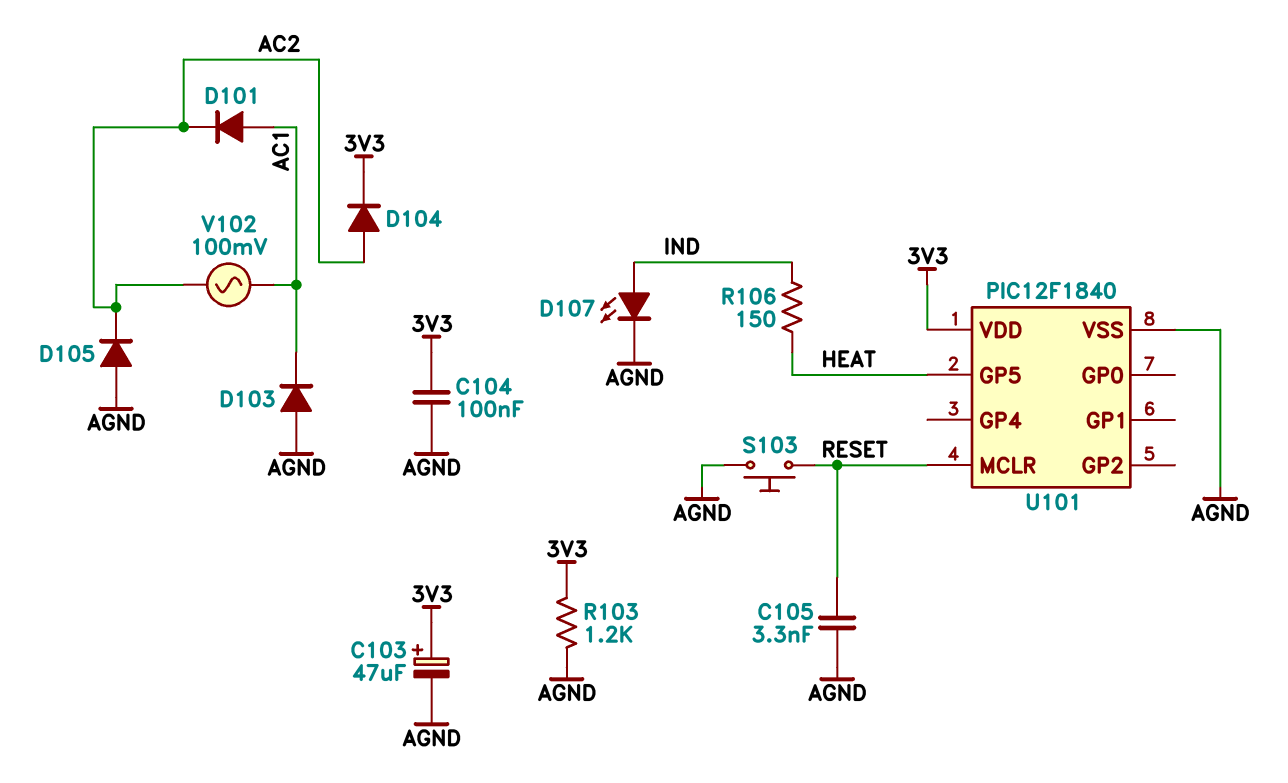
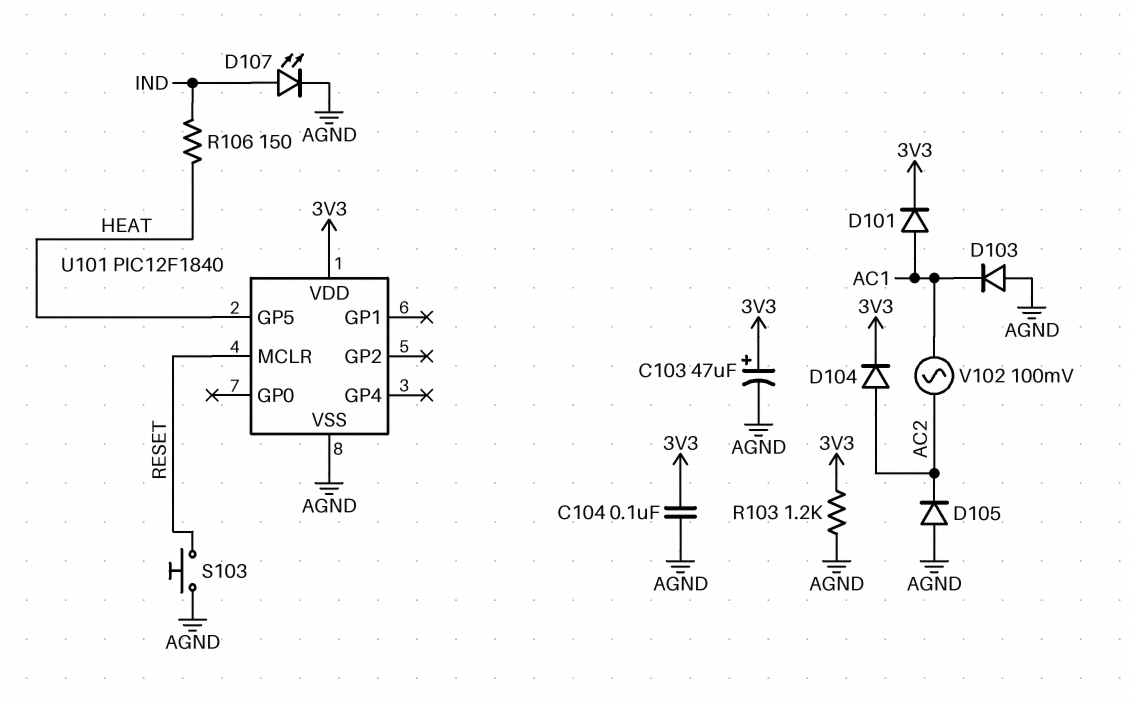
C105: 3.3nF (AGND, RESET) -> none
D101: diode (A AC1, K AC2) -> diode (A AC1, K 3V3)

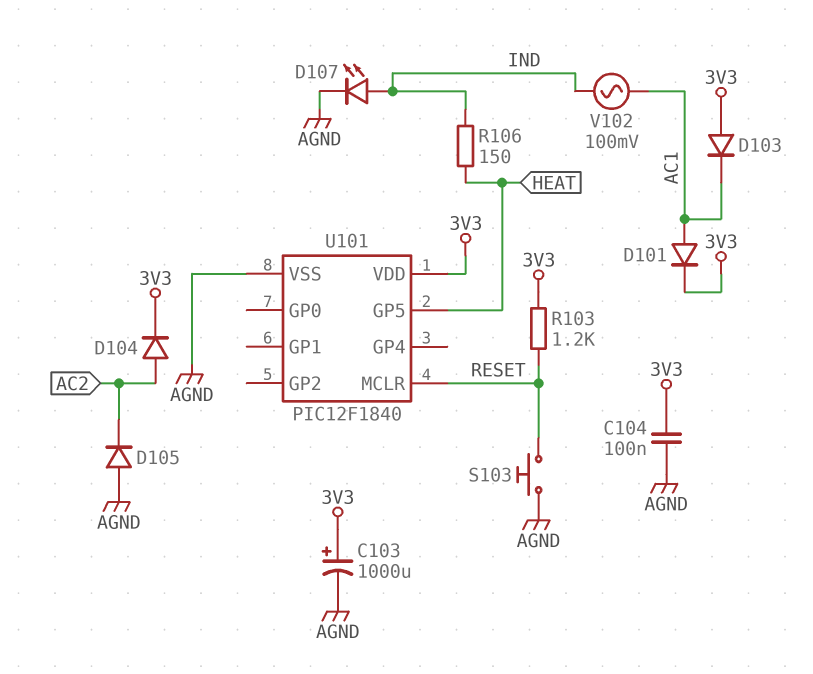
C103: 47uF (plus 3V3, minus AGND) -> 1000uF (plus 3V3, minus AGND)
D103: diode (A AGND, K AC1) -> diode (A 3V3, K AC1)
R103: 1.2k (3V3, AGND) -> 1.2k (3V3, RESET)
V102: AC 100mV (AC1, AC2) -> AC 100mV (AC1, IND)

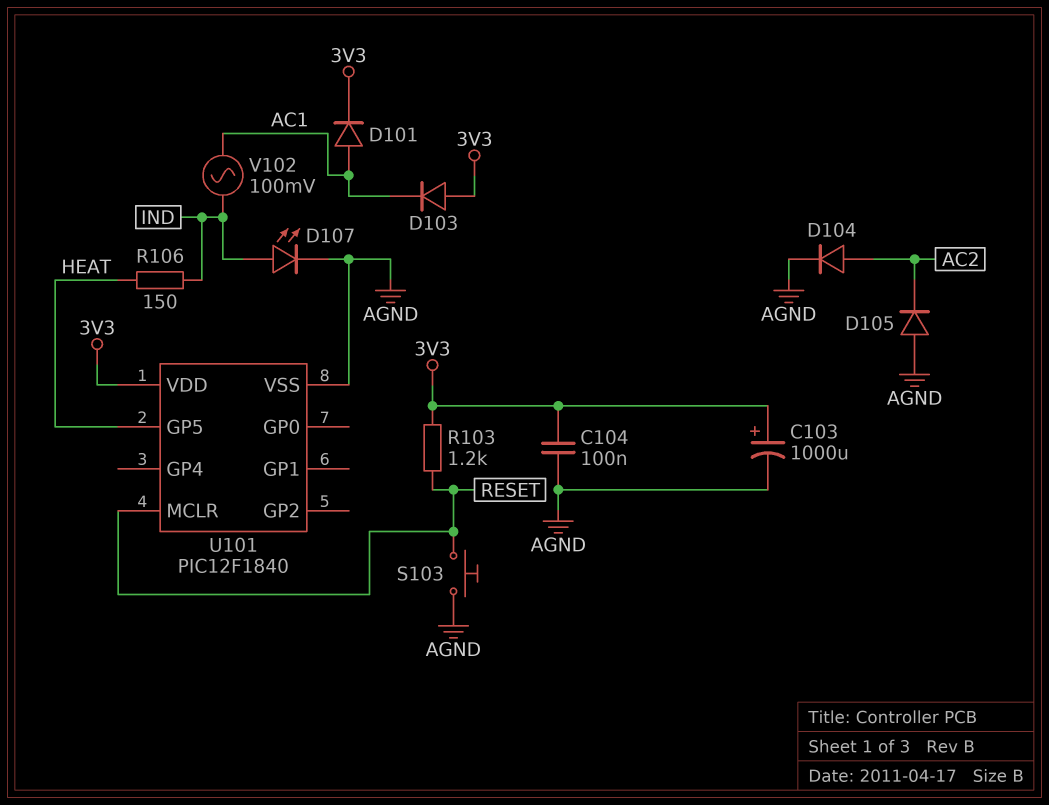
D104: diode (A AC2, K 3V3) -> diode (A AC2, K AGND)

